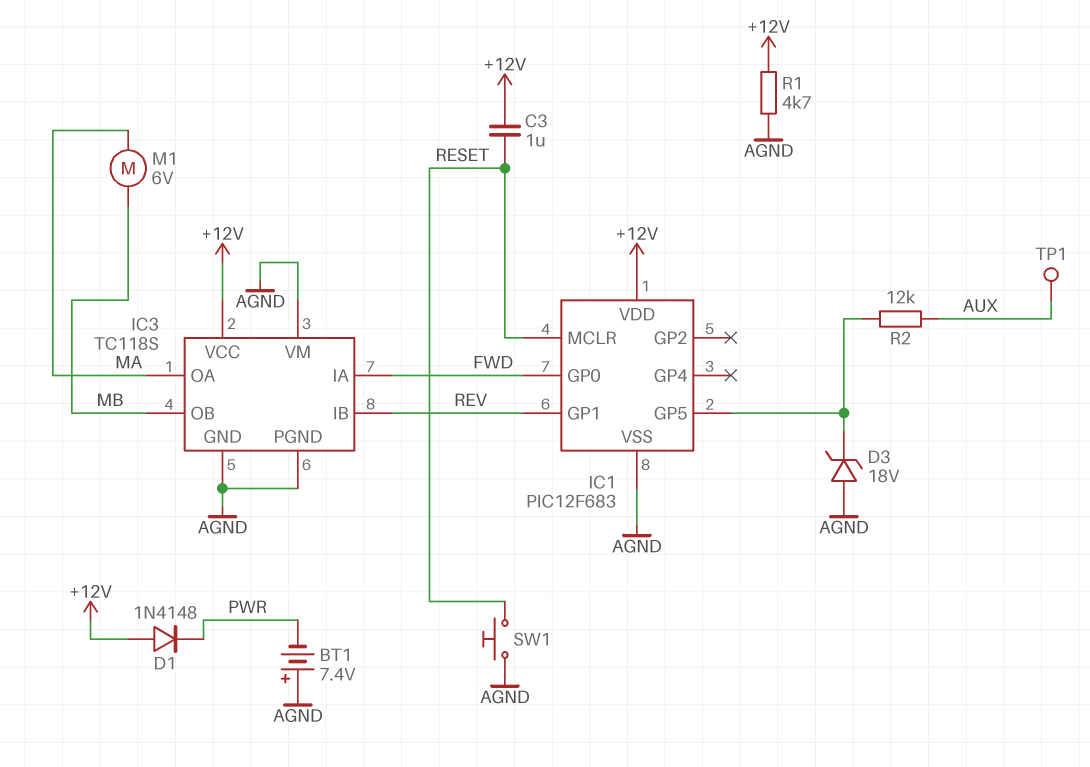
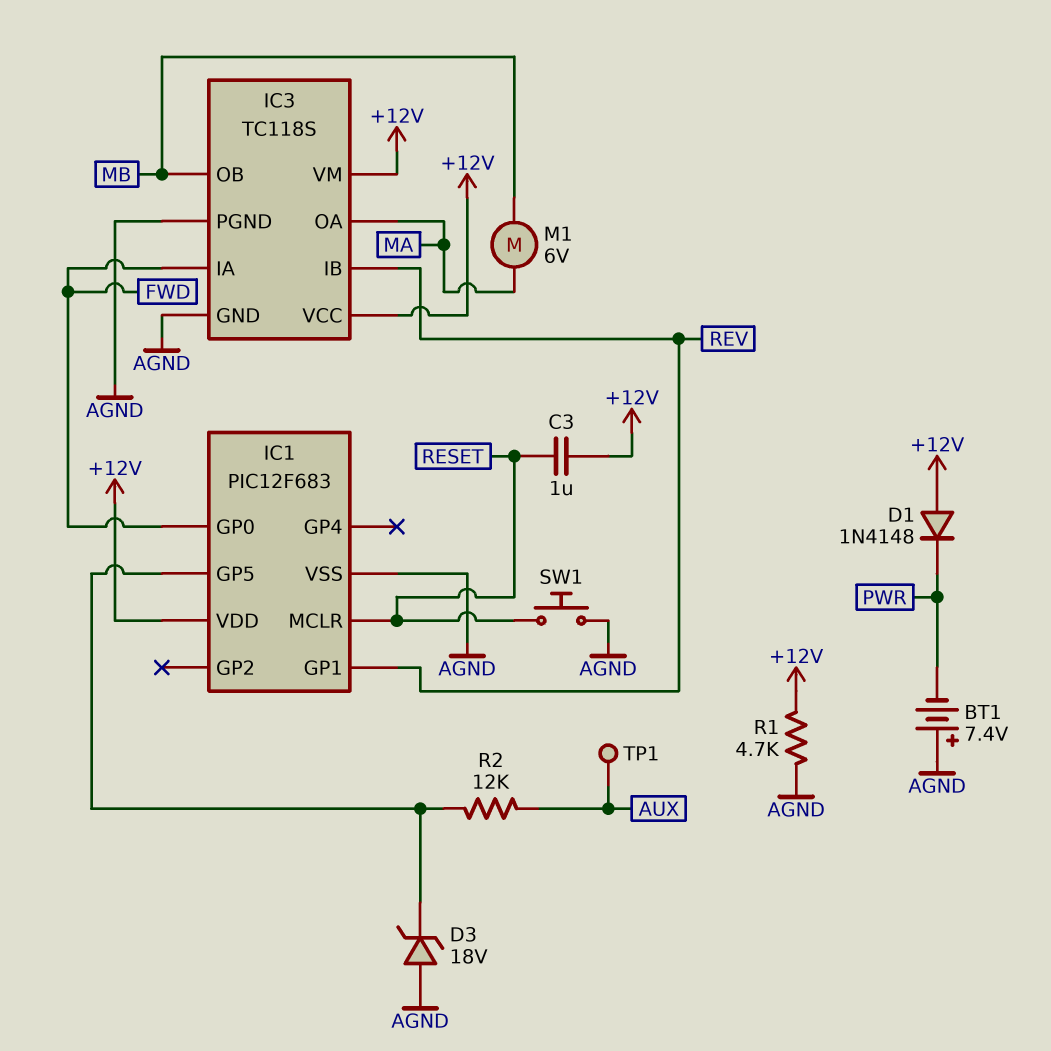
IC3 pin VM: AGND -> +12V

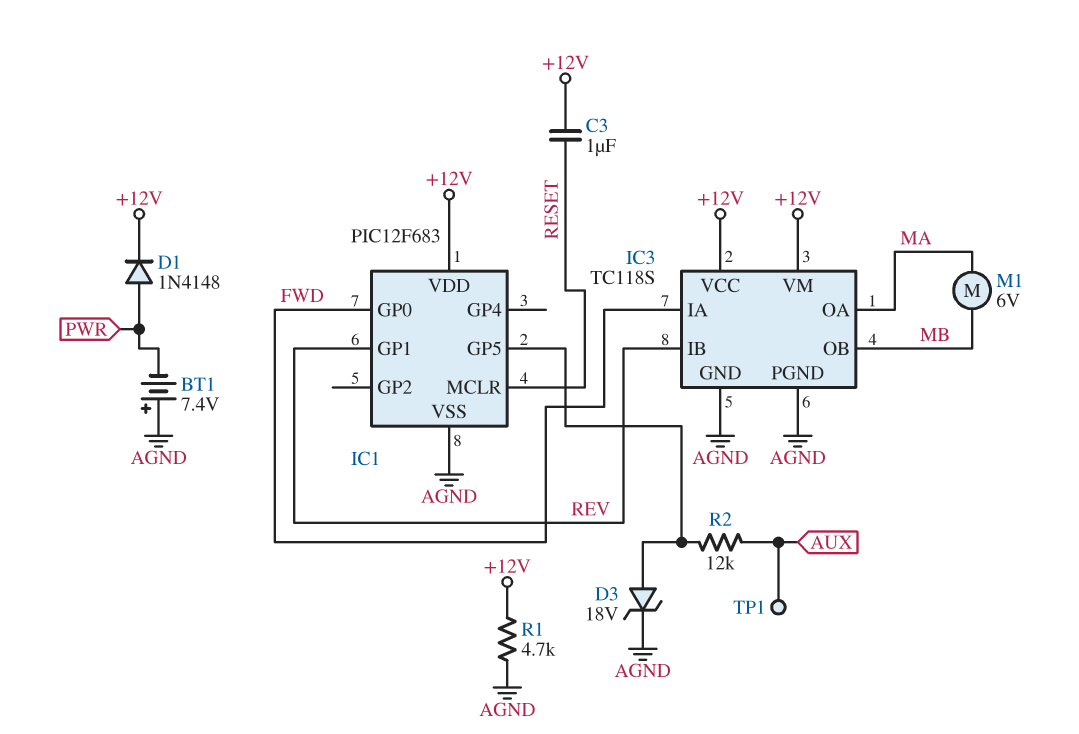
D1: diode 1N4148 (A +12V, K PWR) -> diode 1N4148 (A PWR, K +12V)
D3: zener 18V (A AGND, K IC1/GP5) -> zener 18V (A IC1/GP5, K AGND)
SW1: button (AGND, RESET) -> none

